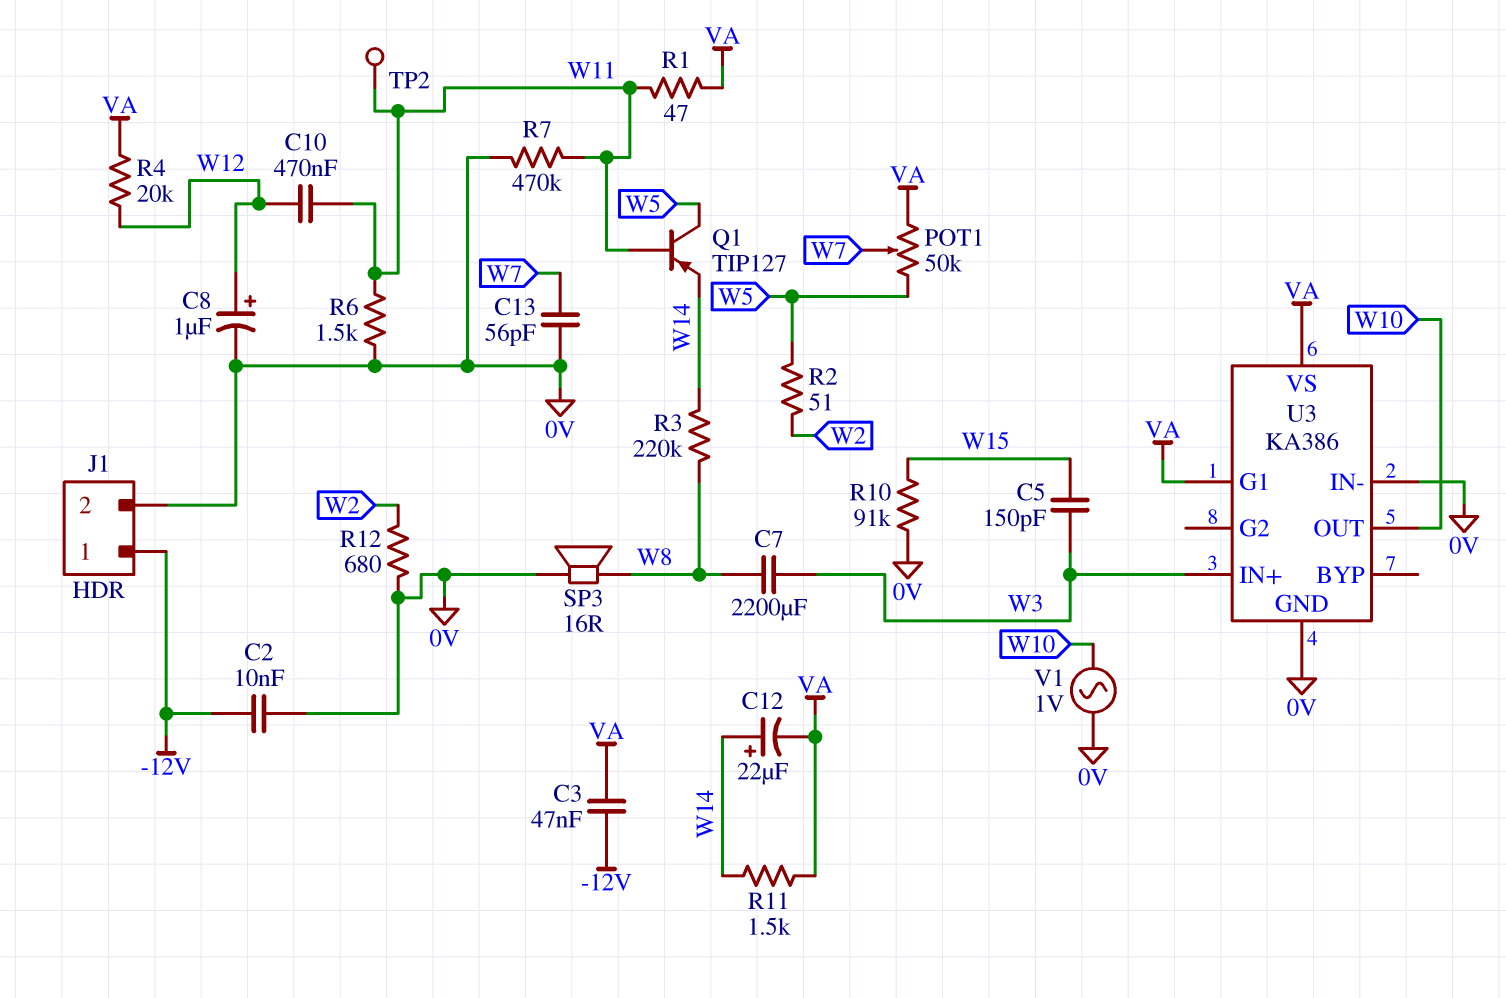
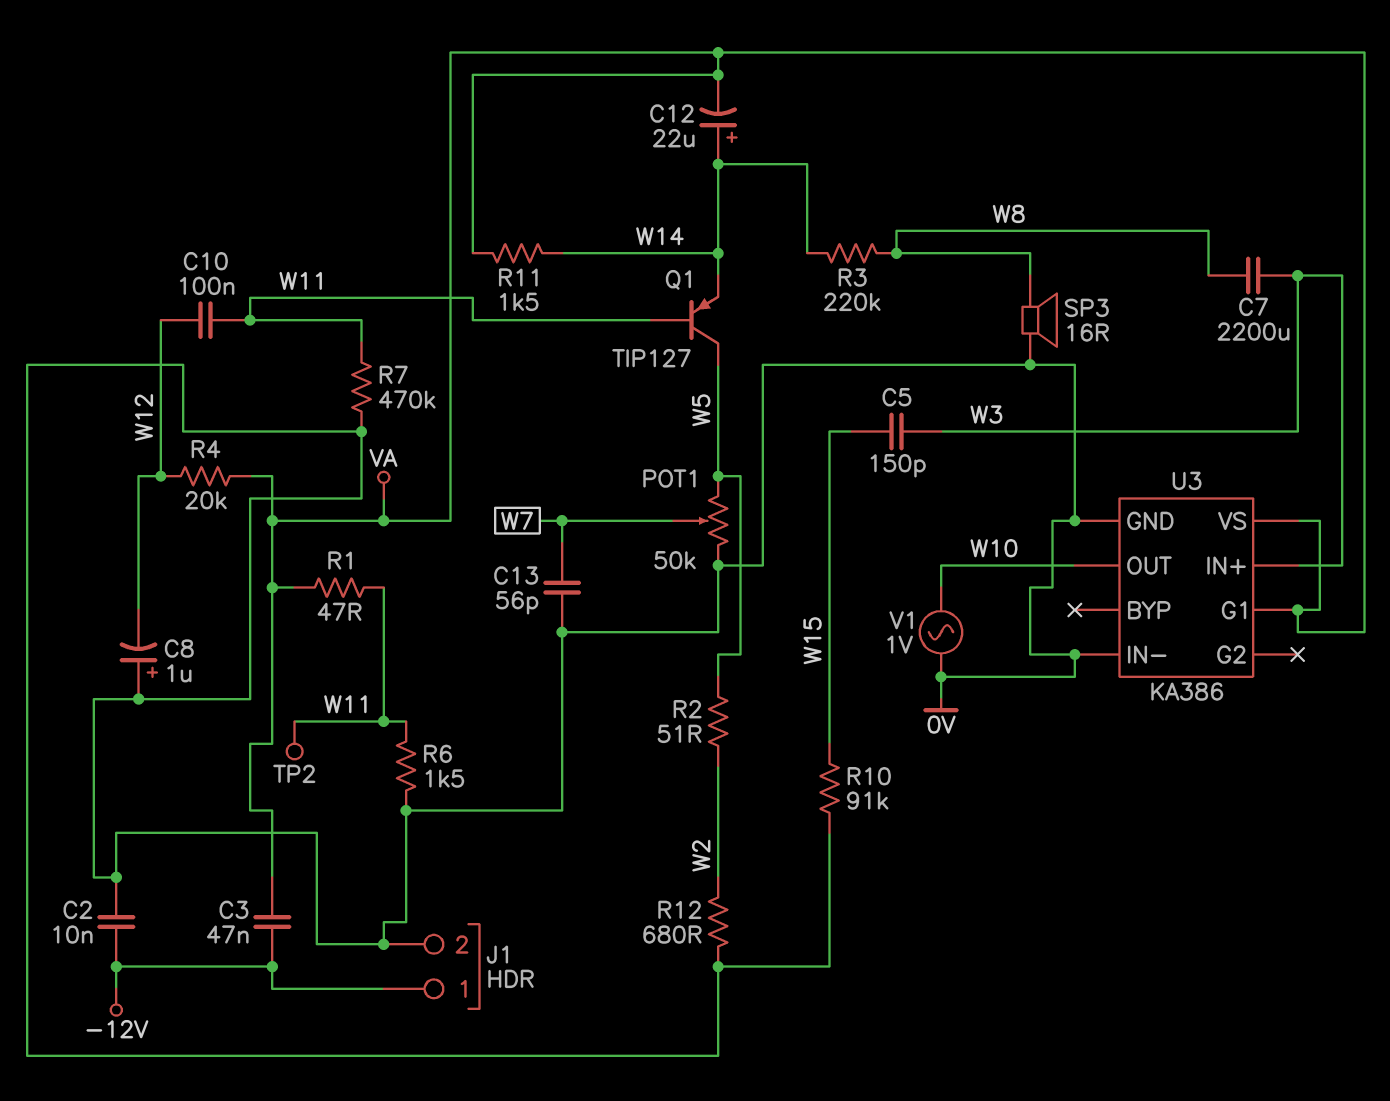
C8: 1uF (plus W12, minus 0V) -> 1uF (plus 0V, minus W12)
C10: 470nF (W11, W12) -> 100nF (W11, W12)
POT1: 50k (VA, W5, wiper W7) -> 50k (0V, W5, wiper W7)

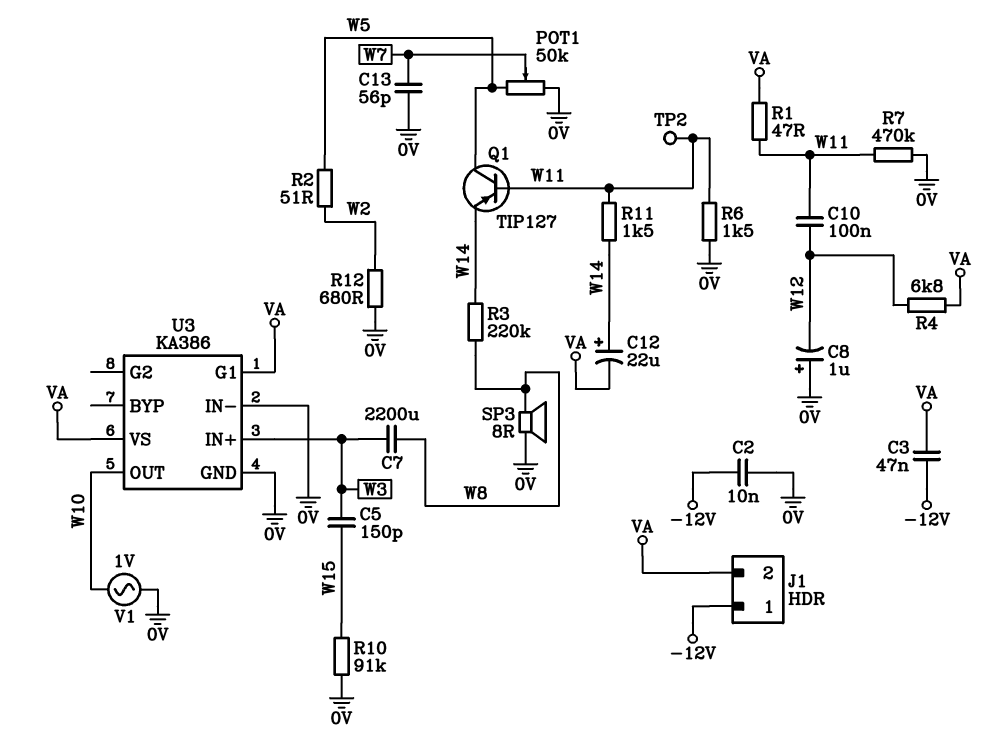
J1 pin 2: 0V -> VA
R4: 20k (VA, W12) -> 6.8k (VA, W12)
R11: 1.5k (VA, W14) -> 1.5k (W11, W14)
SP3: speaker 16R (0V, W8) -> speaker 8R (0V, W8)

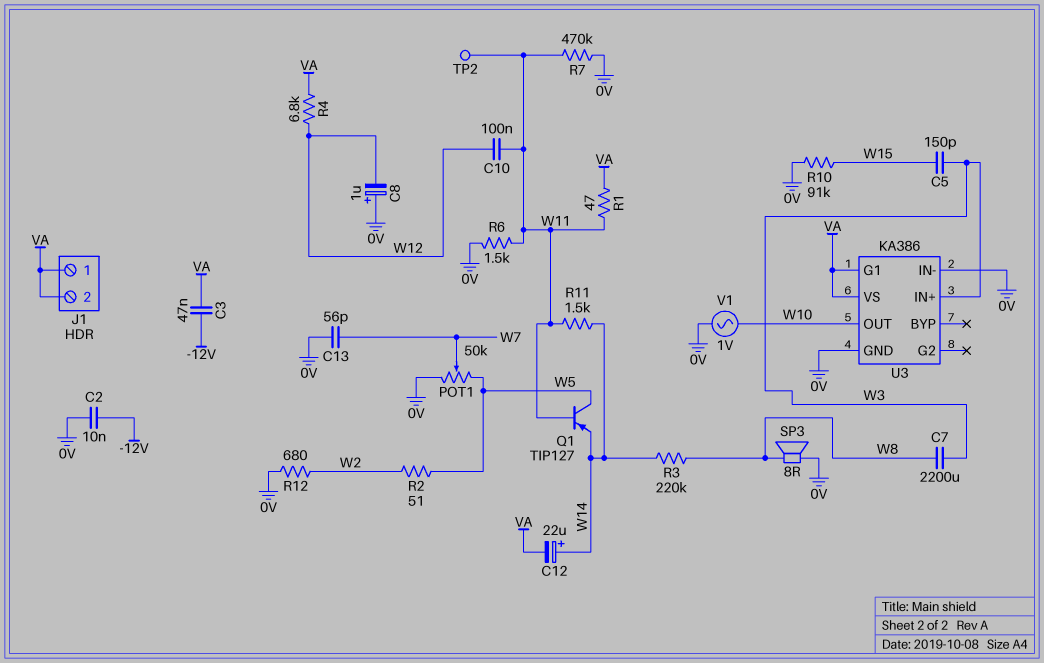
J1 pin 1: -12V -> VA

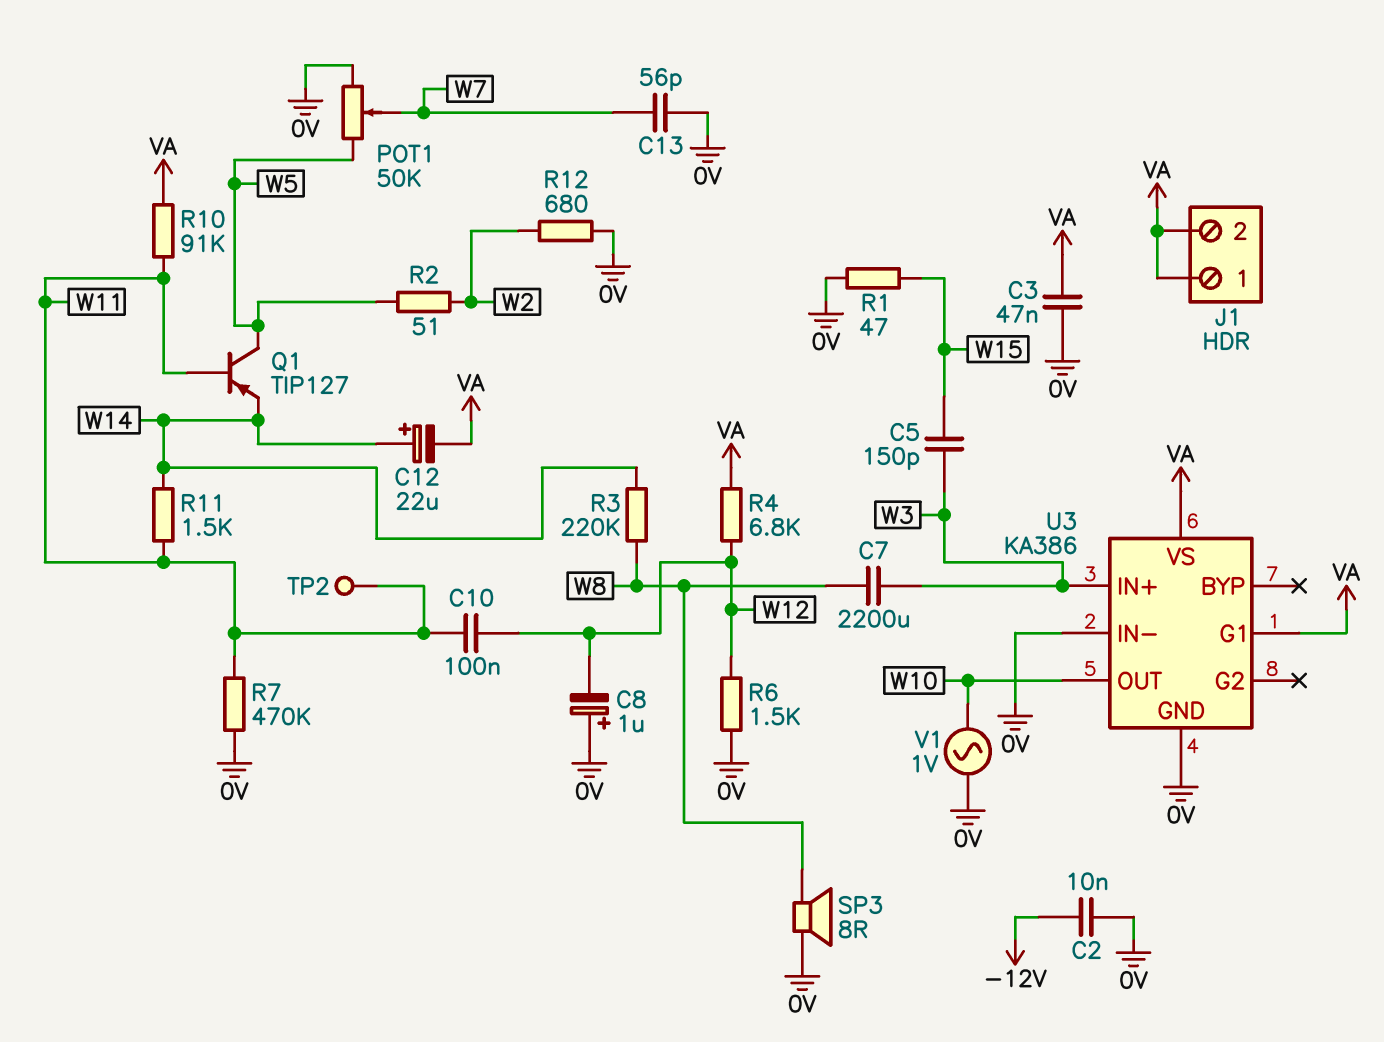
C3: 47nF (-12V, VA) -> 47nF (0V, VA)
R1: 47 (VA, W11) -> 47 (0V, W15)
R6: 1.5k (0V, W11) -> 1.5k (0V, W12)
R10: 91k (0V, W15) -> 91k (VA, W11)

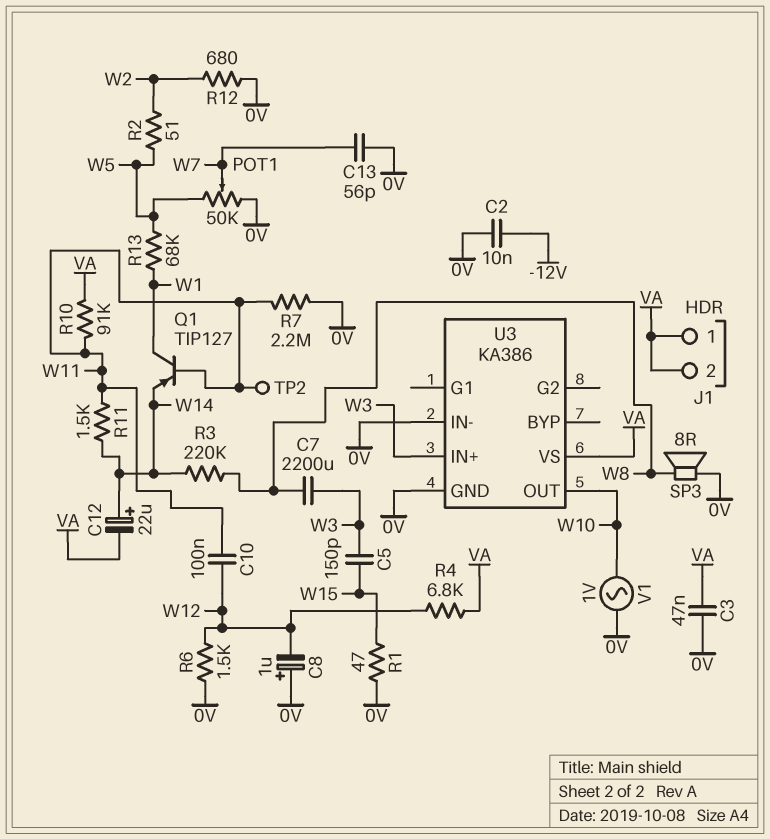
Q1: PNP TIP127 (B W11, C W5, E W14) -> PNP TIP127 (B W11, C W1, E W14)
R7: 470k (0V, W11) -> 2.2M (0V, W11)
R13: none -> 68k (W1, W5)
U3 pin G1: VA -> none

